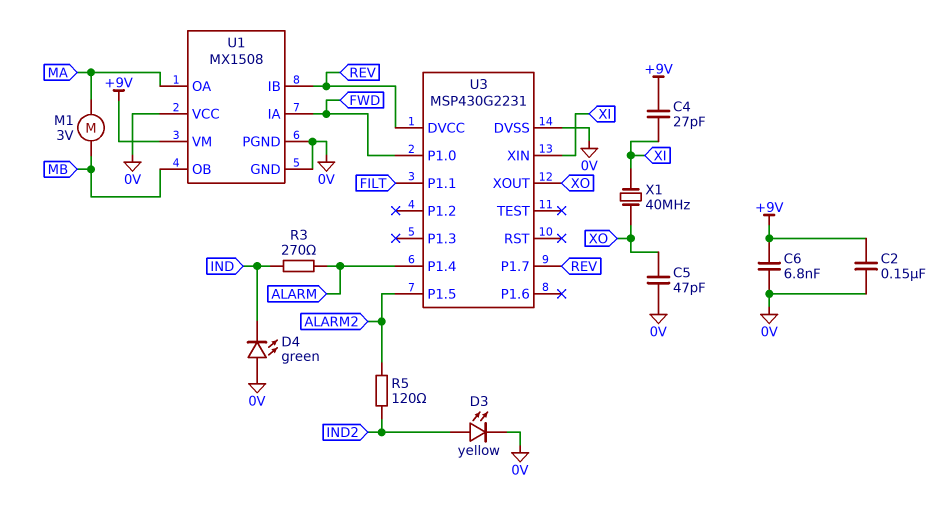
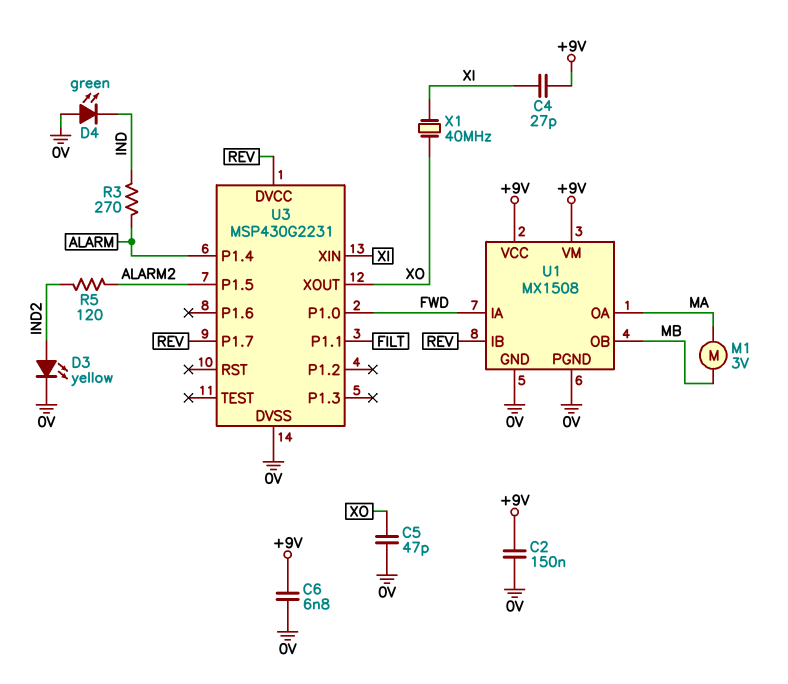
U1 pin VCC: 0V -> +9V

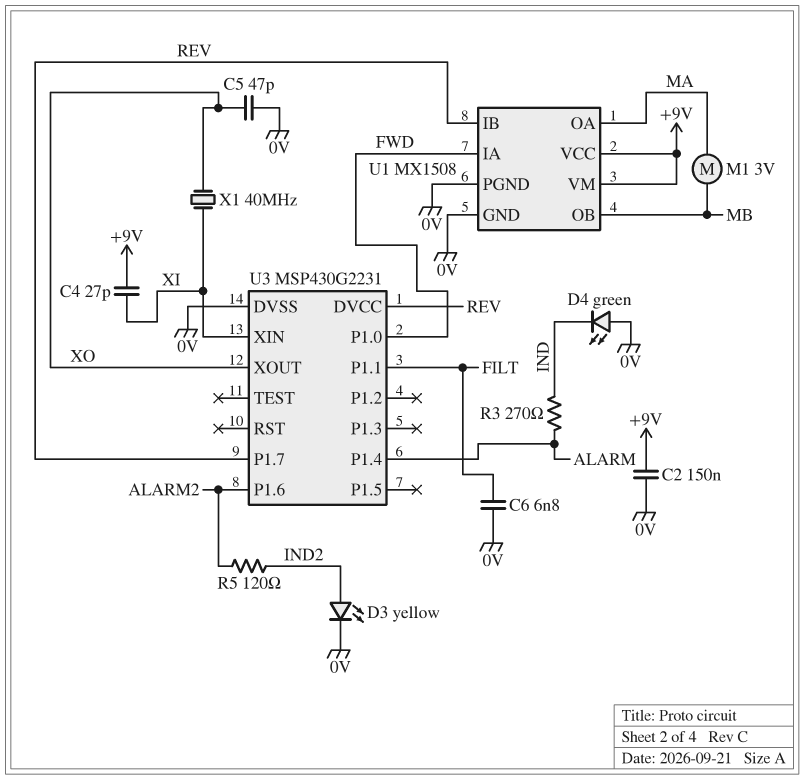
C6: 6.8nF (+9V, 0V) -> 6.8nF (0V, FILT)
U3 pin P1.5: ALARM2 -> none
U3 pin P1.6: none -> ALARM2

